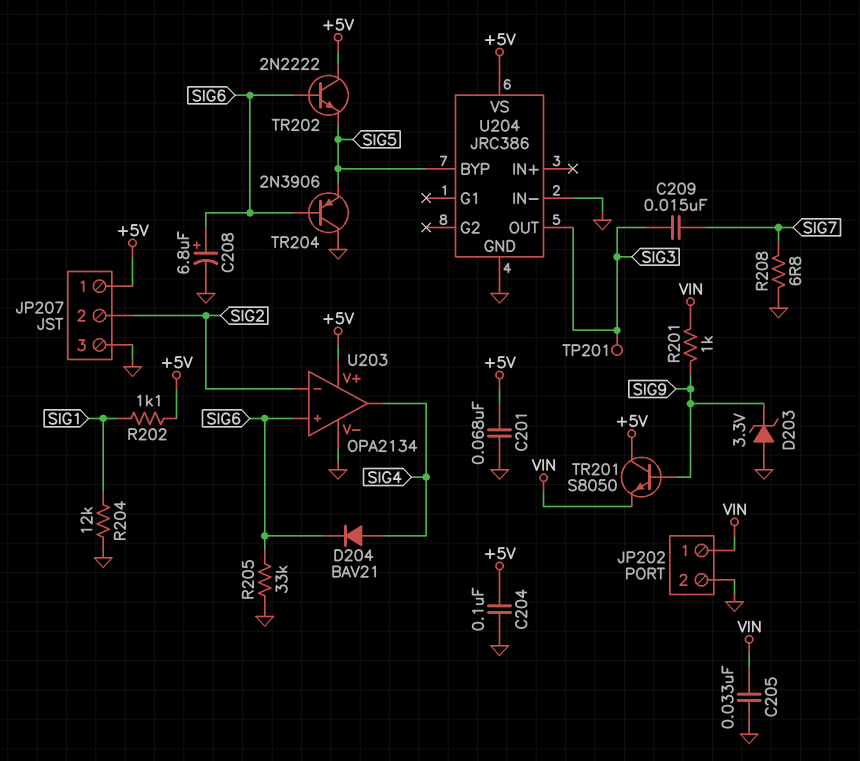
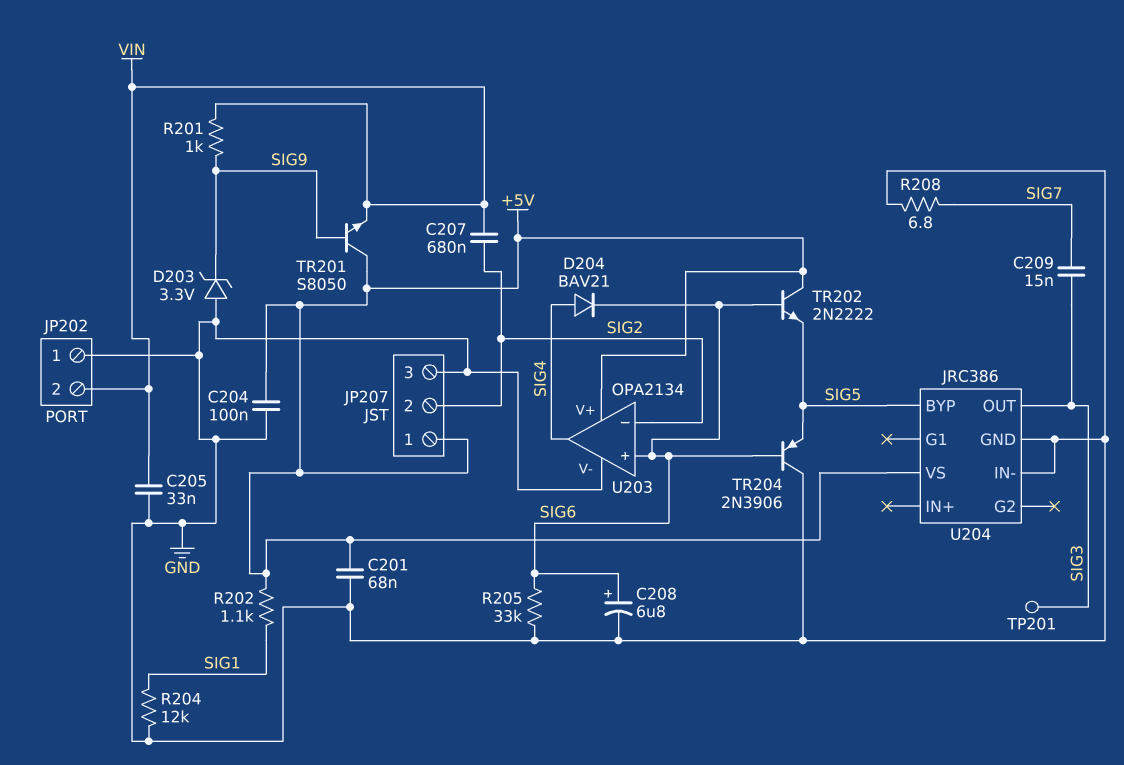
C207: none -> 680nF (SIG2, VIN)
JP202 pin 1: VIN -> GND
JP202 pin 2: GND -> VIN

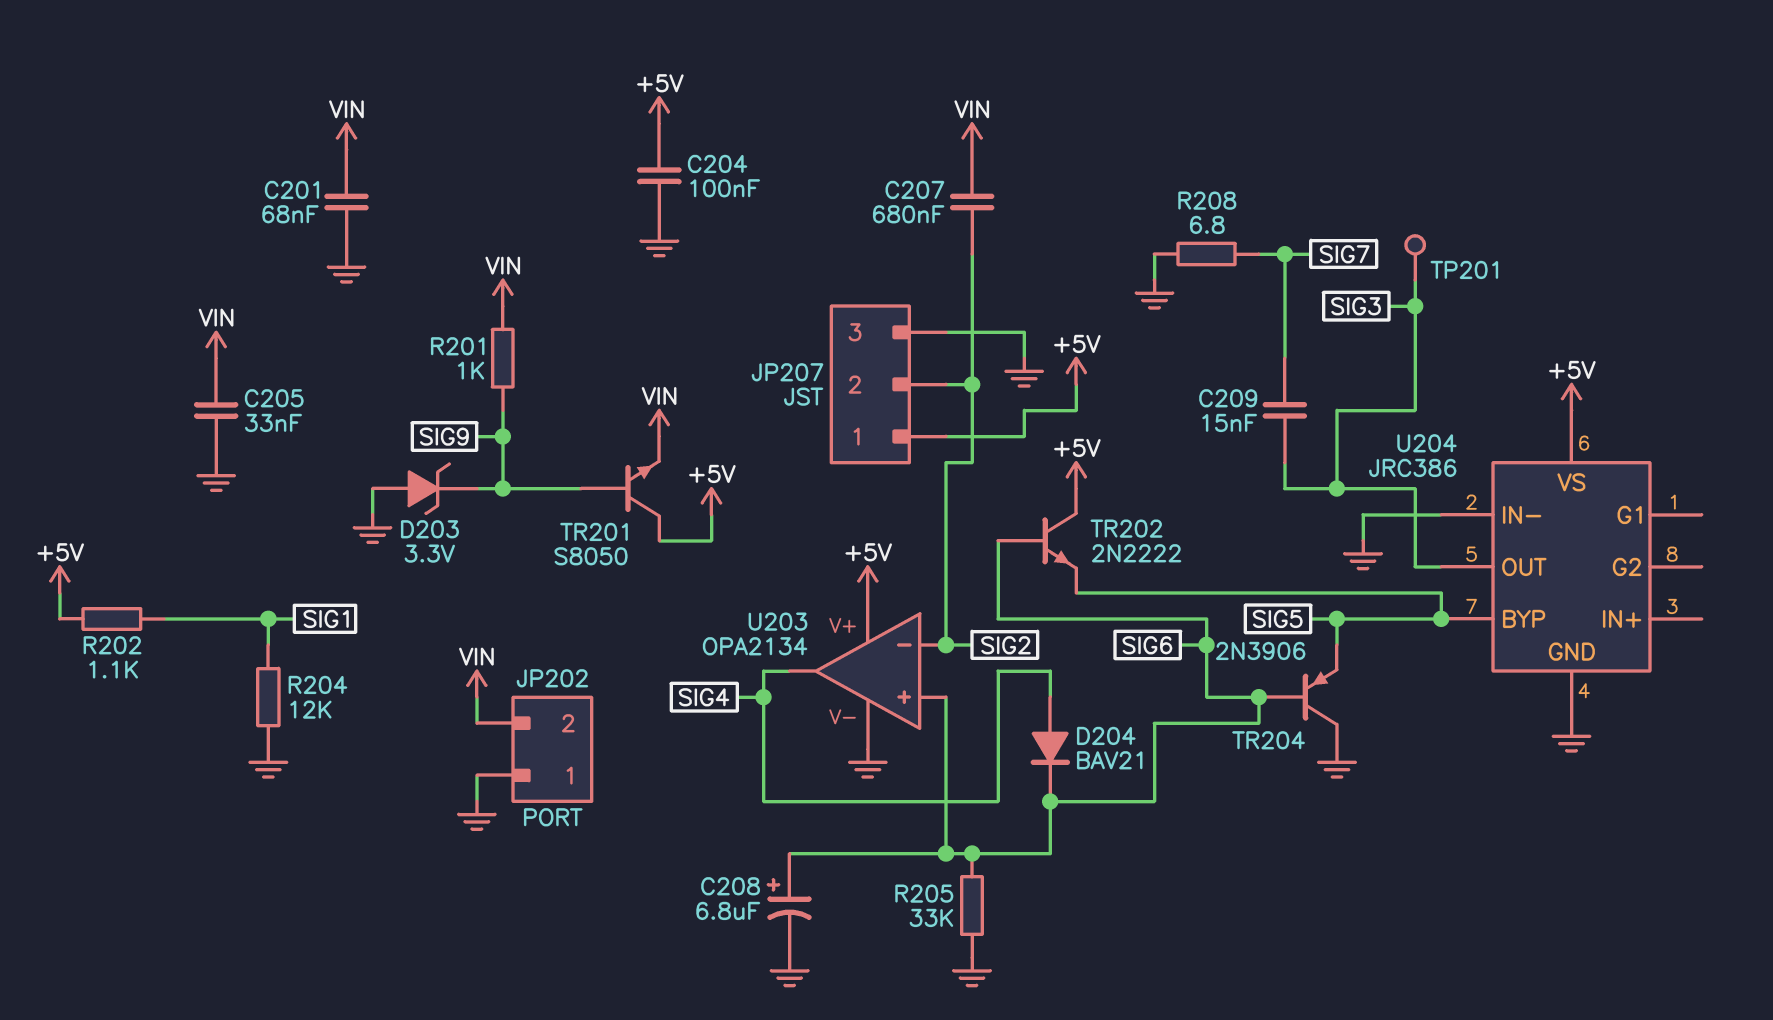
C201: 68nF (+5V, GND) -> 68nF (GND, VIN)

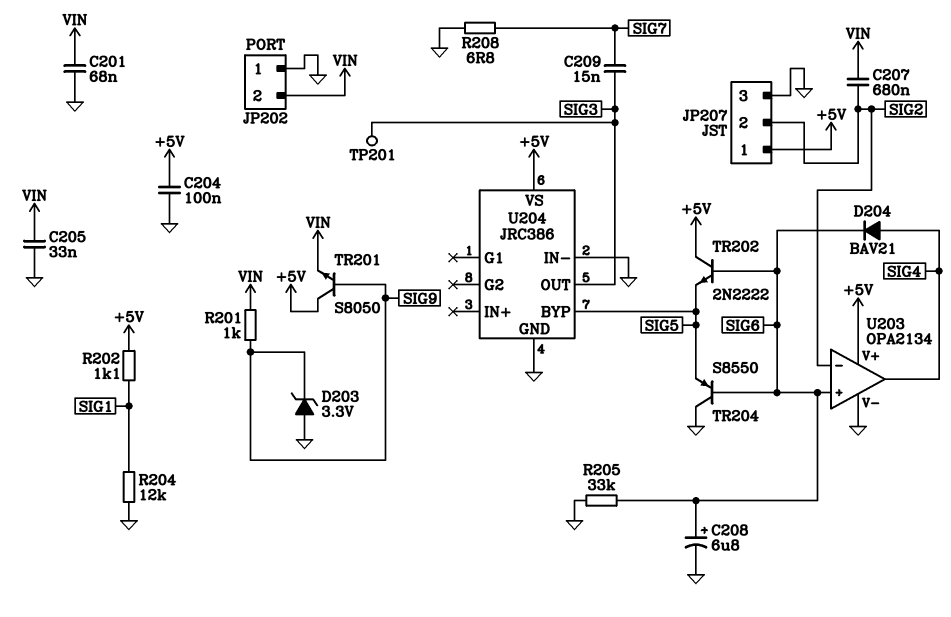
TR204: PNP 2N3906 (B SIG6, C GND, E SIG5) -> PNP S8550 (B SIG6, C GND, E SIG5)

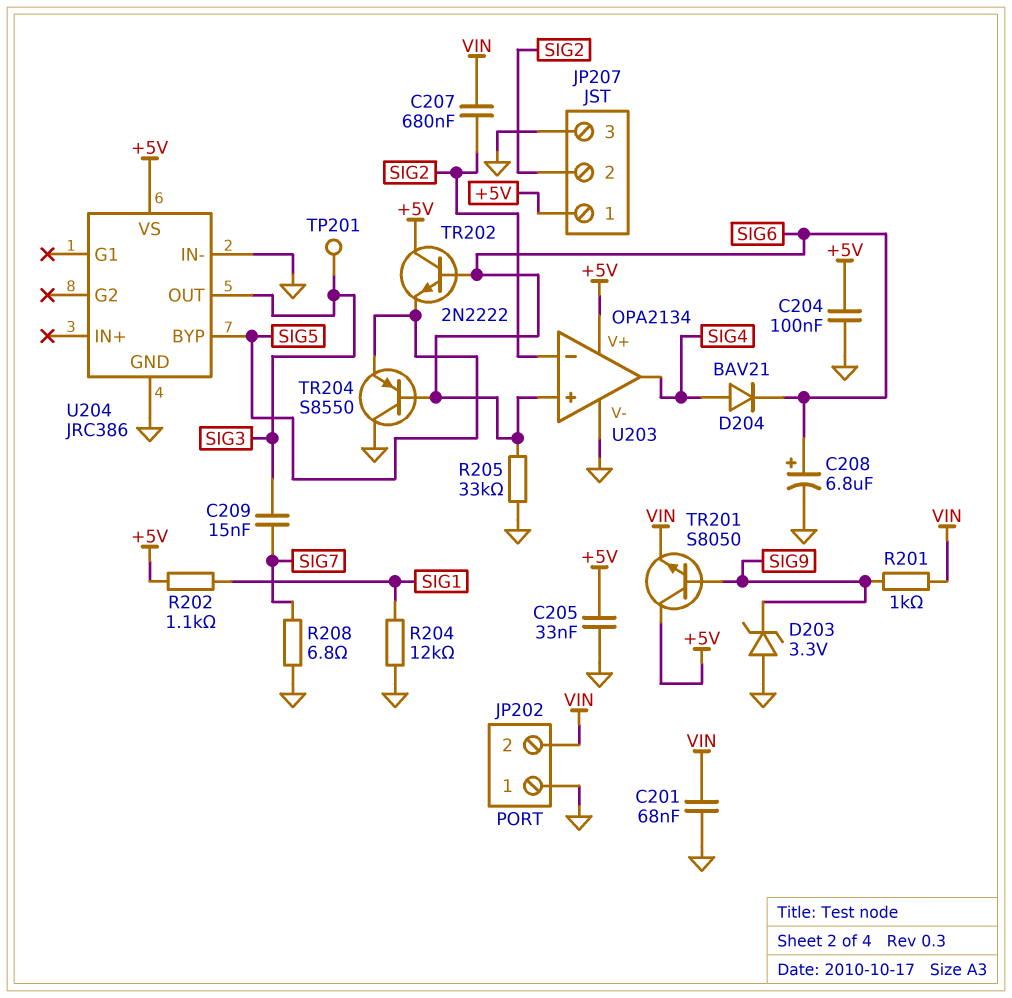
C205: 33nF (GND, VIN) -> 33nF (+5V, GND)

